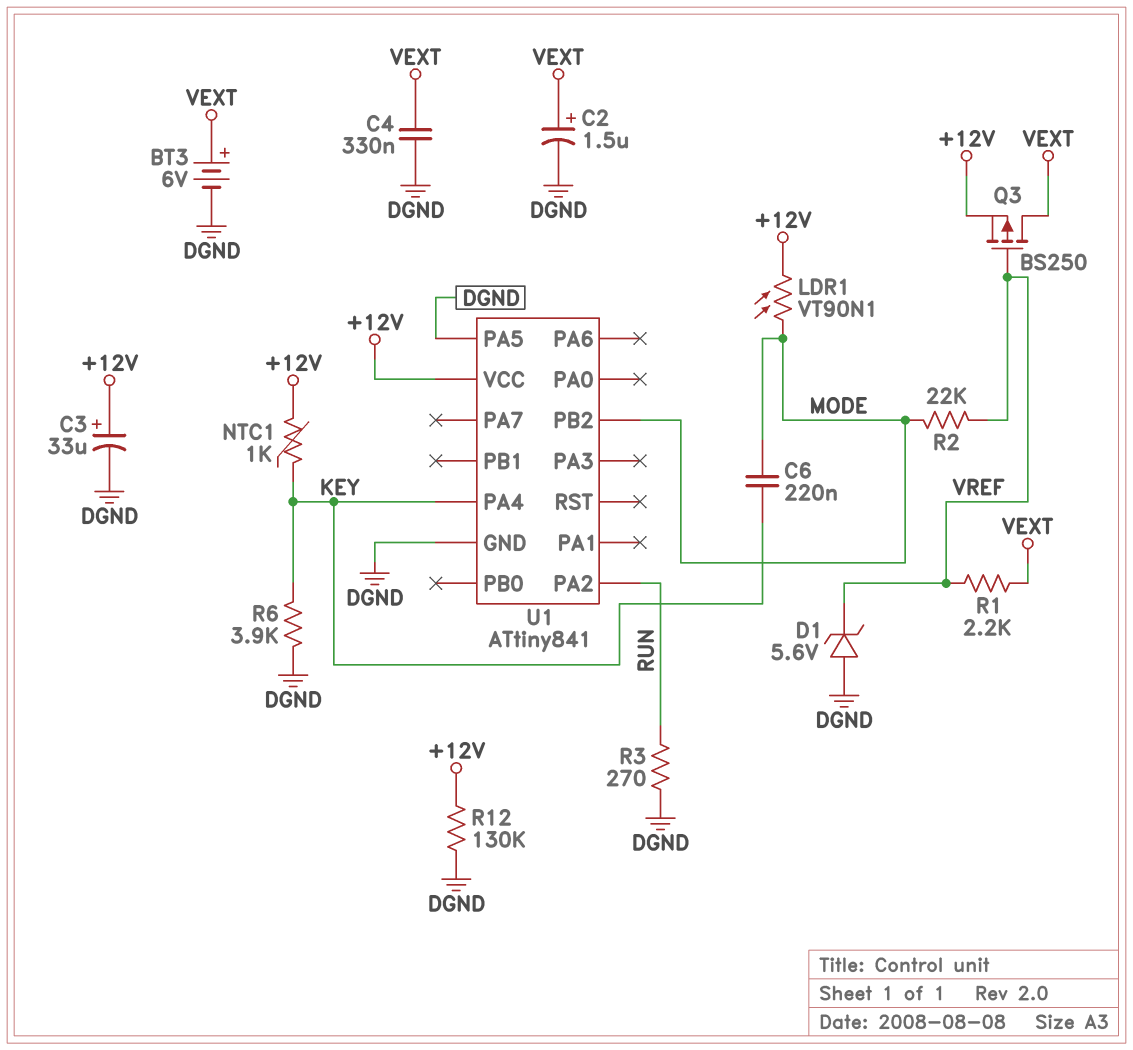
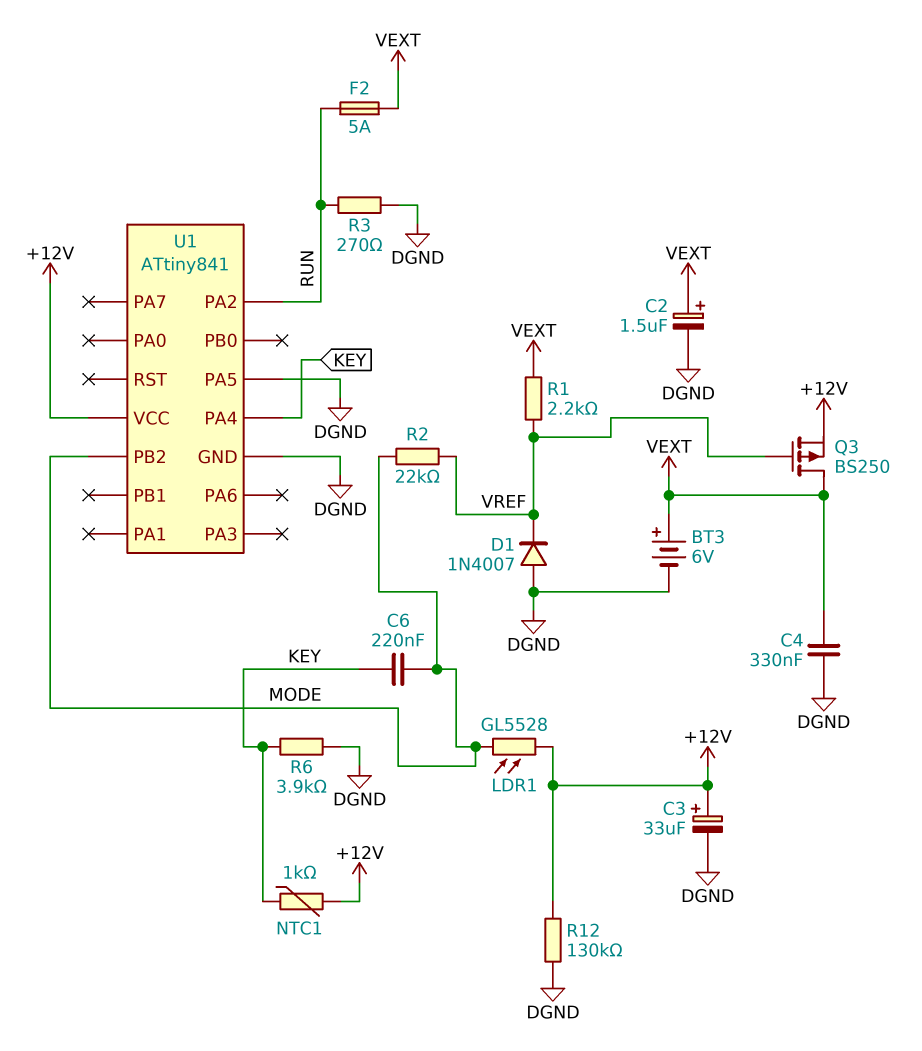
D1: zener 5.6V (A DGND, K VREF) -> diode 1N4007 (A DGND, K VREF)
F2: none -> 5A (RUN, VEXT)
LDR1: VT90N1 (+12V, MODE) -> GL5528 (+12V, MODE)

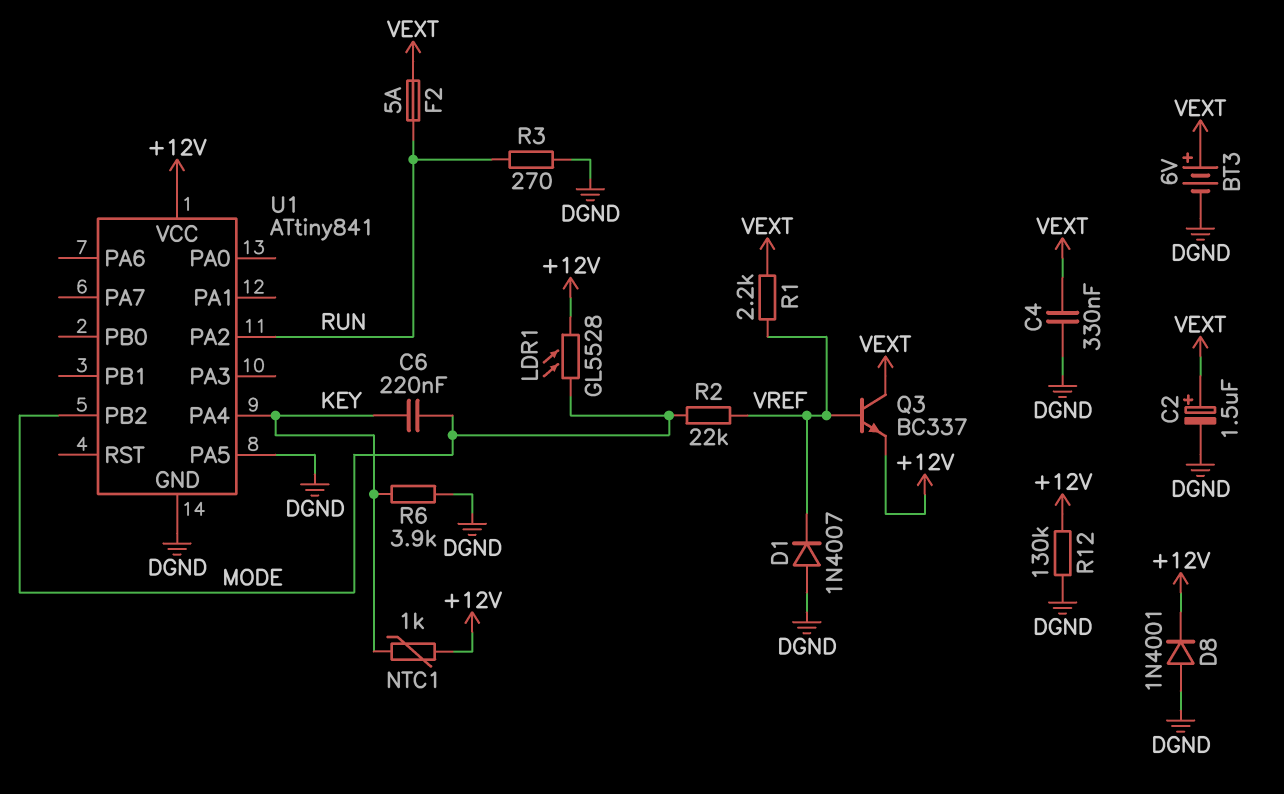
C3: 33uF (plus +12V, minus DGND) -> none
D8: none -> diode 1N4001 (A DGND, K +12V)
Q3: PMOS BS250 (G VREF, D VEXT, S +12V) -> NPN BC337 (B VREF, C VEXT, E +12V)

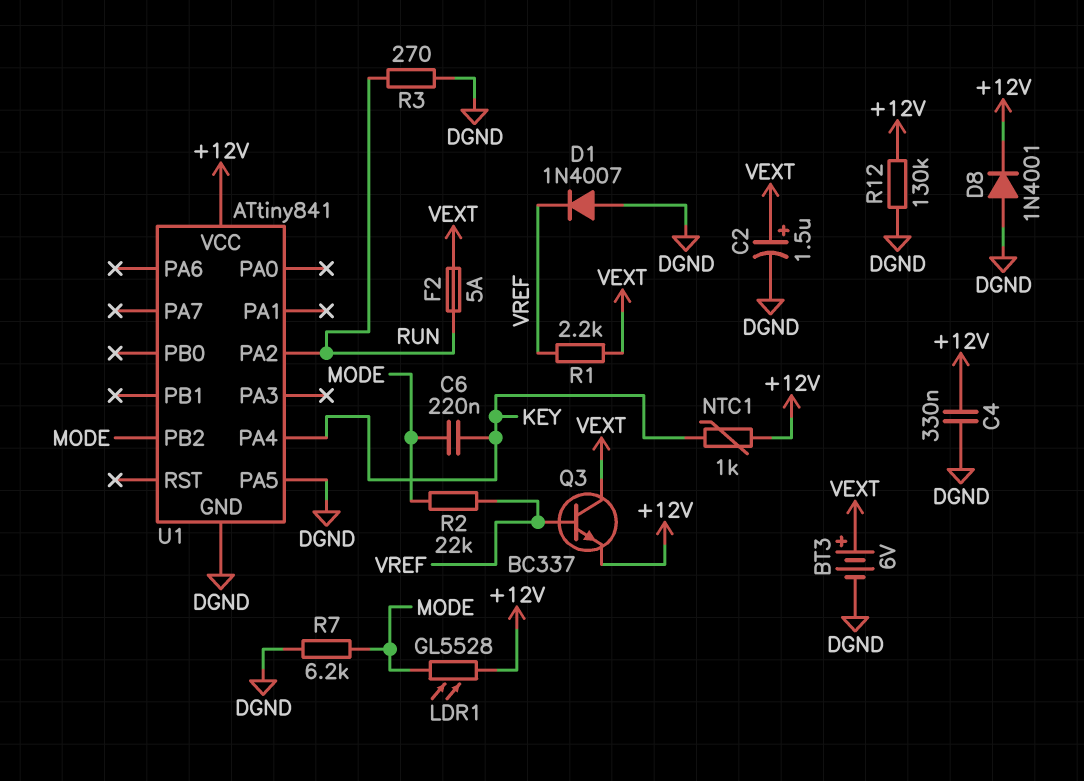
C4: 330nF (DGND, VEXT) -> 330nF (+12V, DGND)
R6: 3.9k (DGND, KEY) -> none
R7: none -> 6.2k (DGND, MODE)

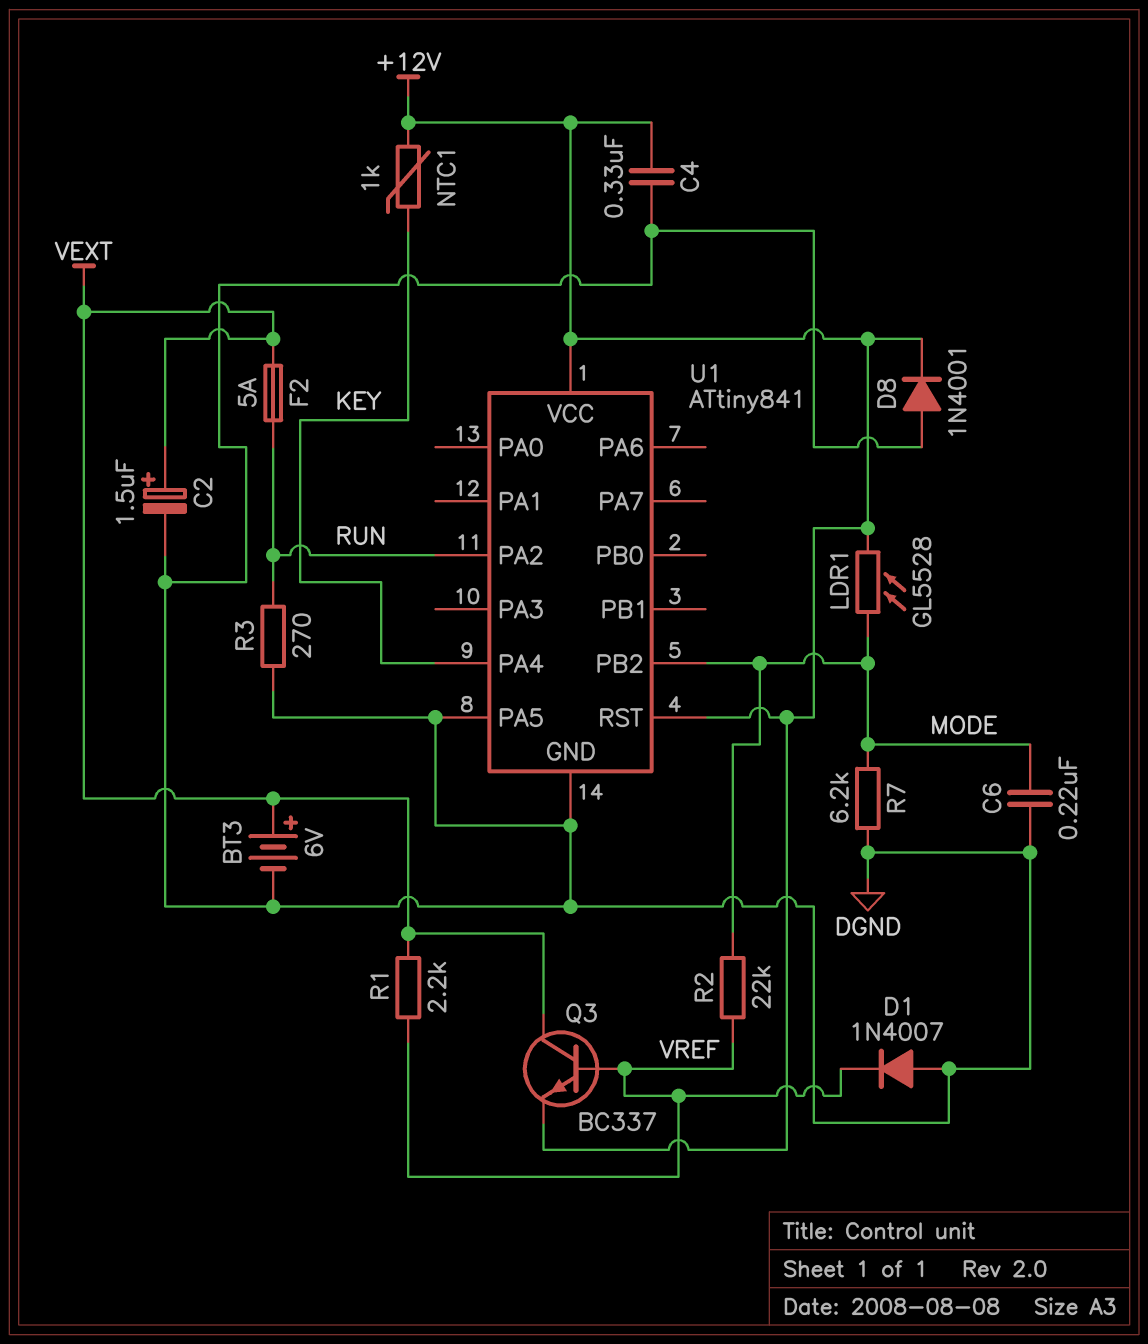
C6: 220nF (KEY, MODE) -> 220nF (DGND, MODE)
R12: 130k (+12V, DGND) -> none
U1 pin RST: none -> +12V

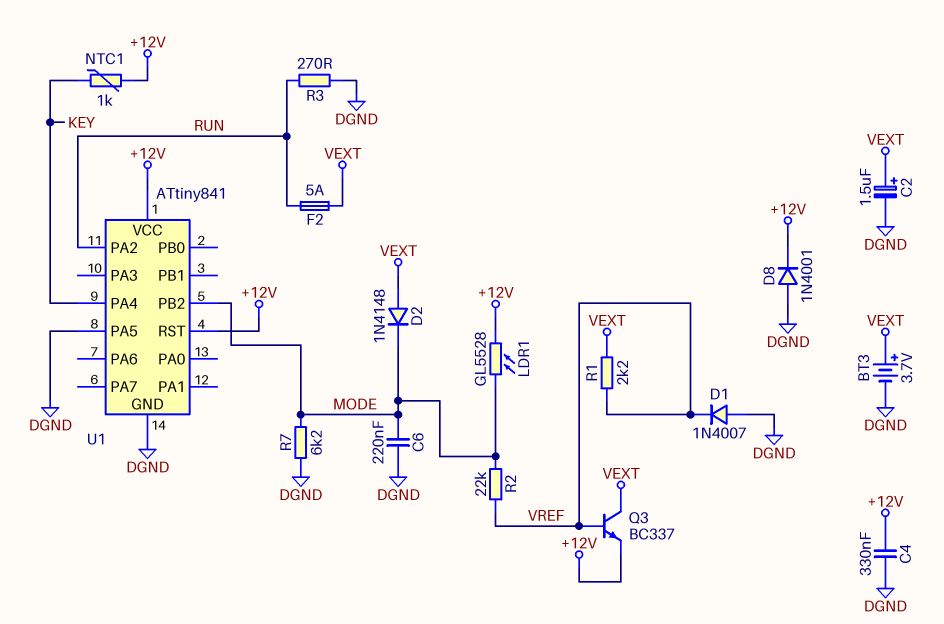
BT3: 6V (plus VEXT, minus DGND) -> 3.7V (plus VEXT, minus DGND)
D2: none -> diode 1N4148 (A VEXT, K MODE)

